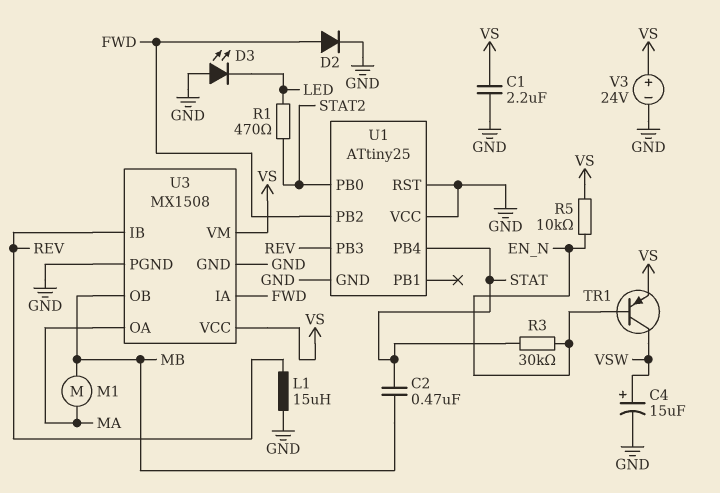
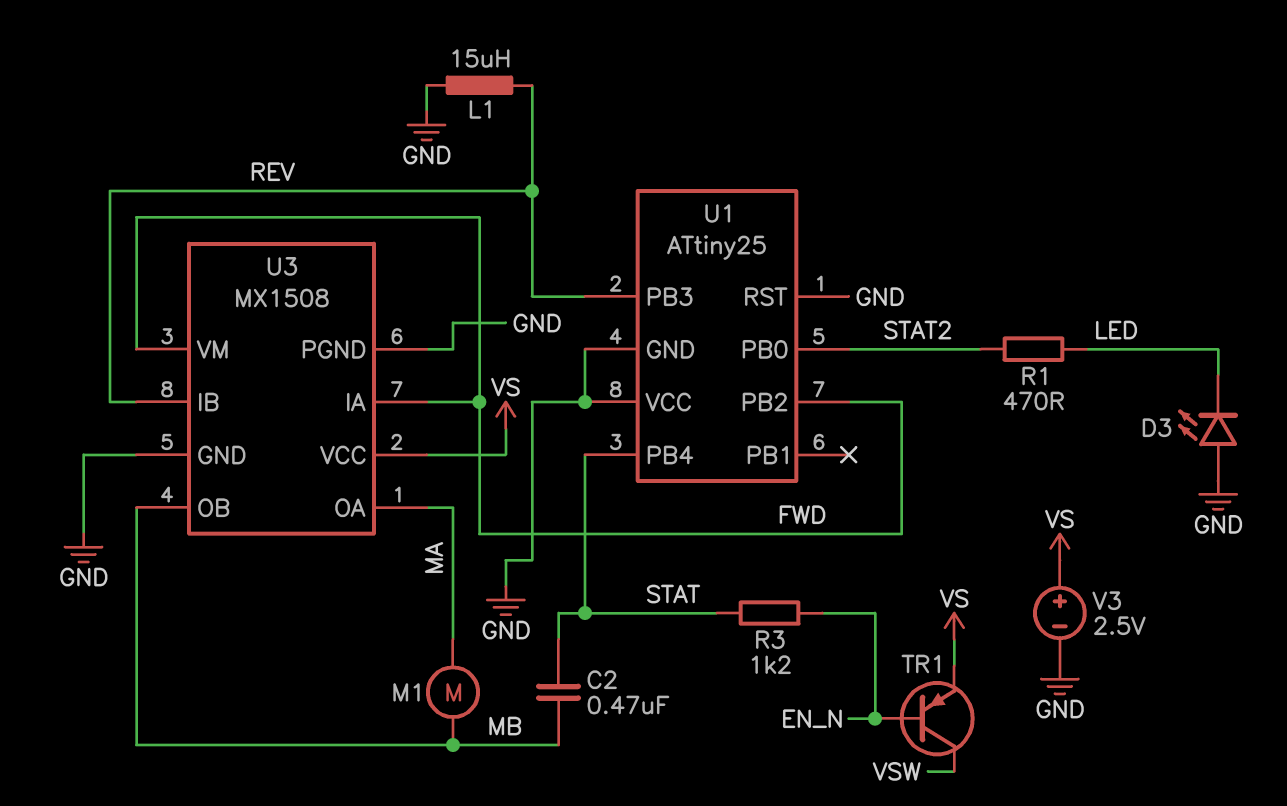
C1: 2.2uF (GND, VS) -> none
C4: 15uF (plus VSW, minus GND) -> none
D2: diode (A FWD, K GND) -> none
R3: 30k (EN_N, STAT) -> 1.2k (EN_N, STAT)
R5: 10k (EN_N, VS) -> none
U3 pin VM: VS -> FWD
V3: 24V (plus VS, minus GND) -> 2.5V (plus VS, minus GND)

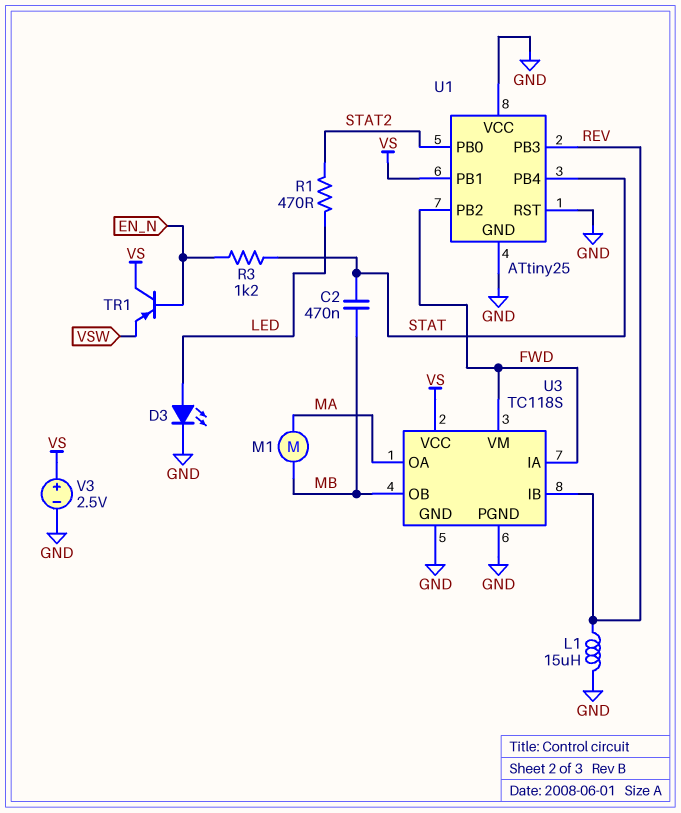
D3: LED (A GND, K LED) -> LED (A LED, K GND)
TR1: PNP (B EN_N, C VSW, E VS) -> PNP (B EN_N, C VS, E VSW)
U1 pin PB1: none -> VS
U3: MX1508 -> TC118S

